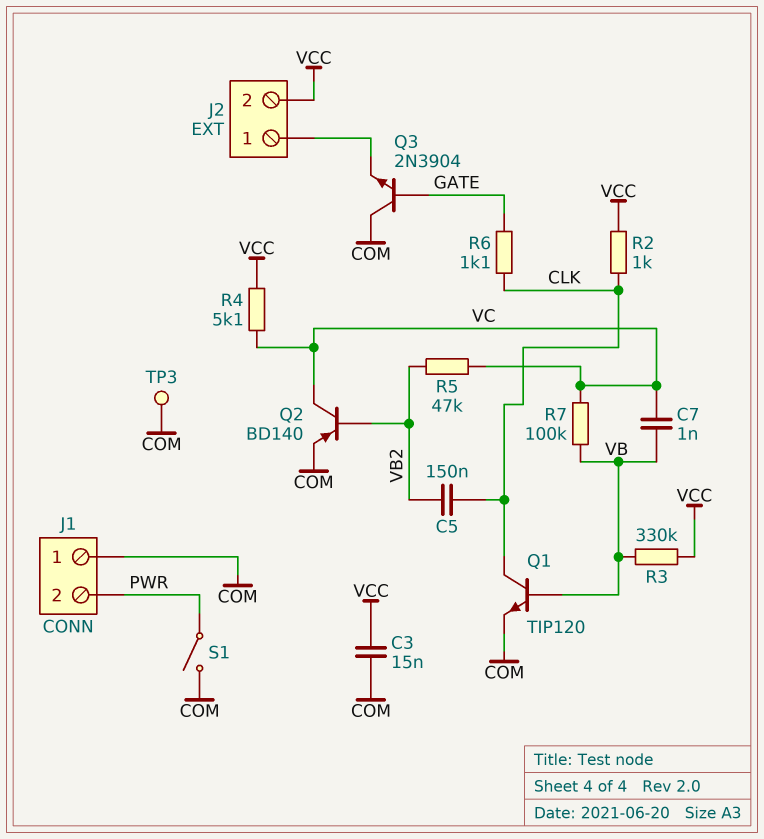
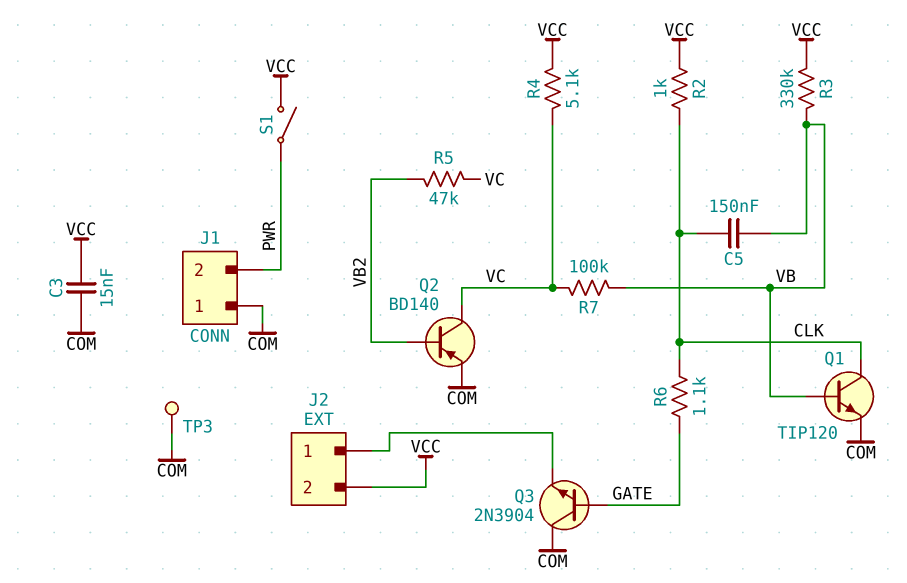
C5: 150nF (CLK, VB2) -> 150nF (CLK, VB)
C7: 1nF (VB, VC) -> none
S1: switch (COM, PWR) -> switch (PWR, VCC)

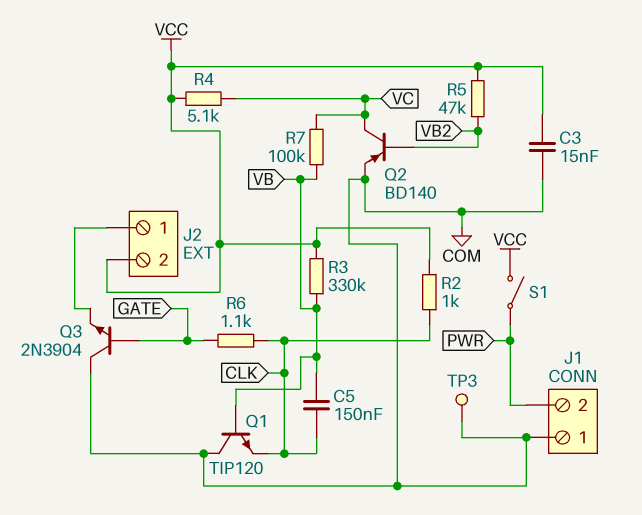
Q1: NPN TIP120 (B VB, C CLK, E COM) -> NPN TIP120 (B VB, C COM, E CLK)
R5: 47k (VB2, VC) -> 47k (VB2, VCC)

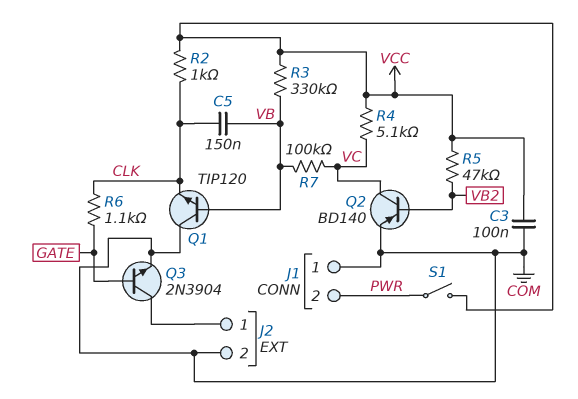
C3: 15nF (COM, VCC) -> 100nF (COM, VCC)
J2 pin 2: VCC -> COM
Q3: NPN 2N3904 (B GATE, C COM, E J2/1) -> NPN 2N3904 (B GATE, C J2/1, E COM)
TP3: test point (COM) -> none

